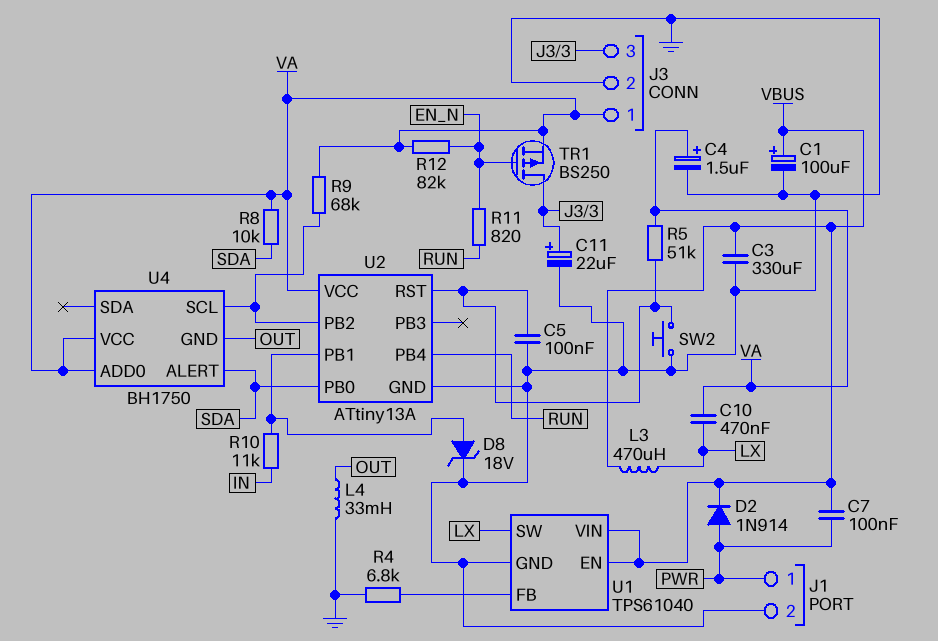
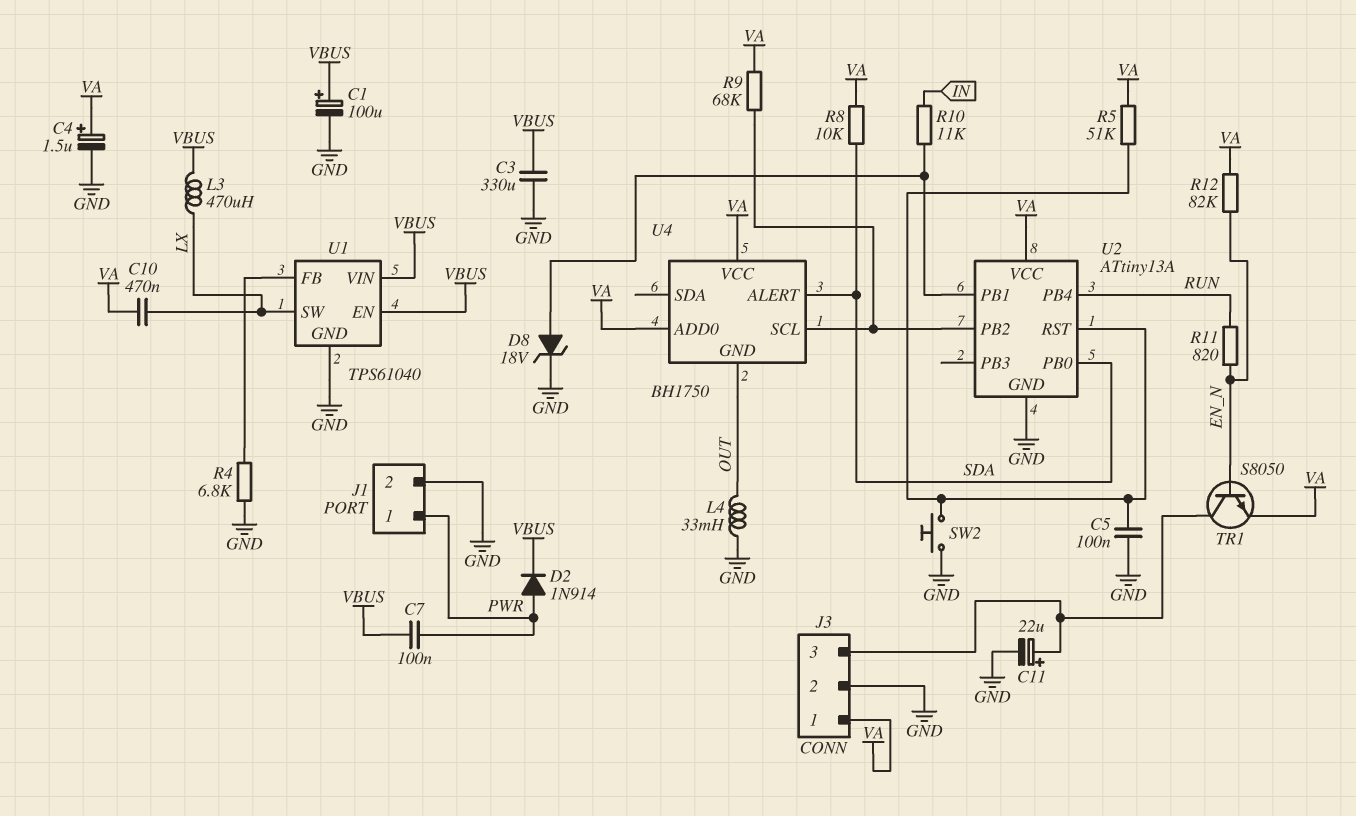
TR1: PMOS BS250 (G EN_N, D J3/3, S VA) -> NPN S8050 (B EN_N, C J3/3, E VA)

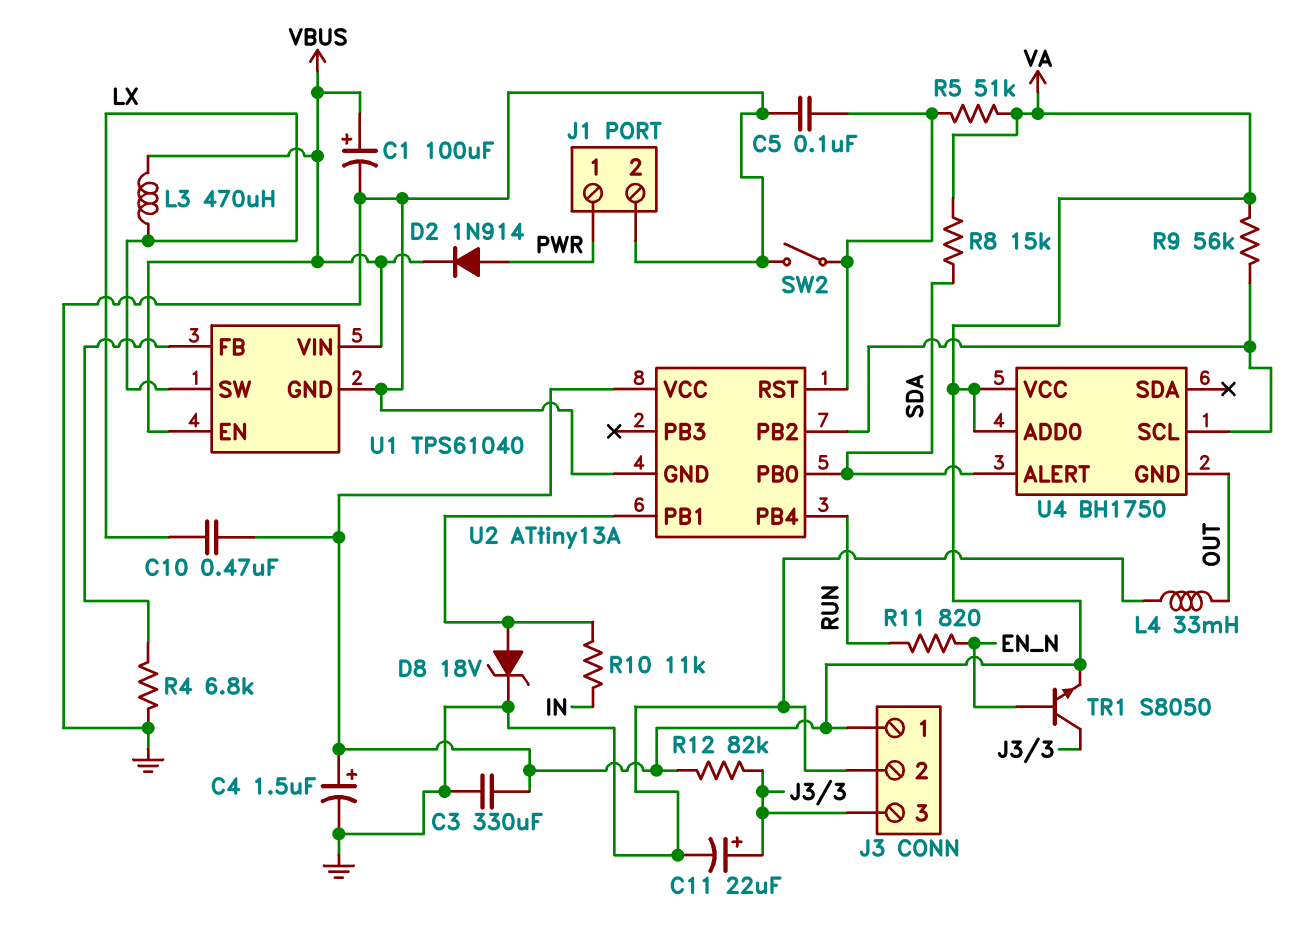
C3: 330uF (GND, VBUS) -> 330uF (GND, VA)
C7: 100nF (PWR, VBUS) -> none
R8: 10k (SDA, VA) -> 15k (SDA, VA)
R9: 68k (U2/PB2, VA) -> 56k (U2/PB2, VA)
R12: 82k (EN_N, VA) -> 82k (J3/3, VA)
SW2: button (GND, U2/RST) -> switch (GND, U2/RST)

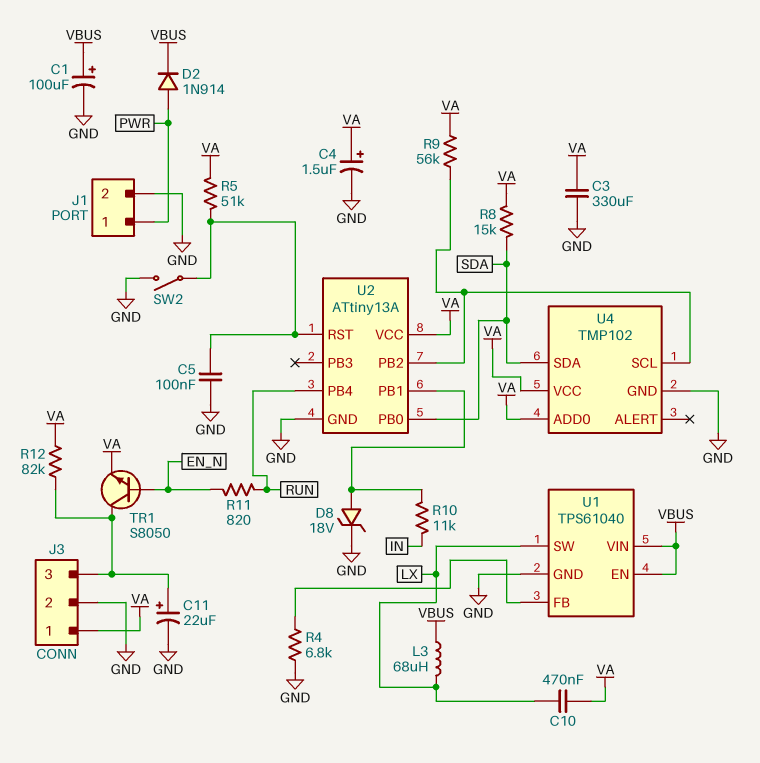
L3: 470uH (LX, VBUS) -> 68uH (LX, VBUS)
L4: 33mH (GND, OUT) -> none
U4: BH1750 -> TMP102
U4 pin ALERT: SDA -> none
U4 pin GND: OUT -> GND
U4 pin SDA: none -> SDA

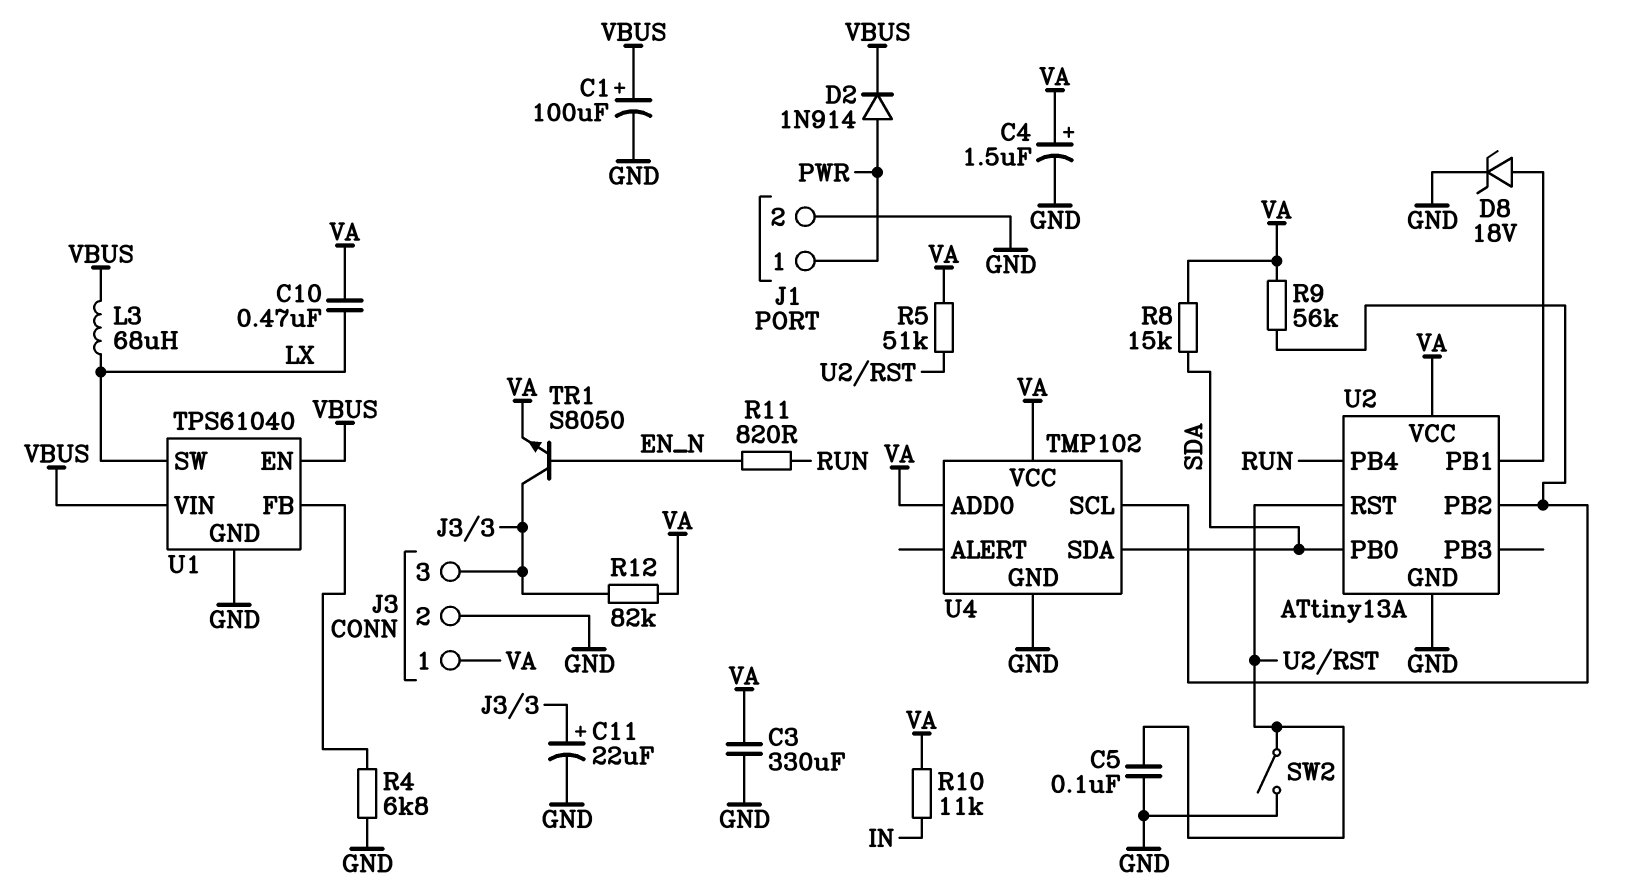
R10: 11k (IN, U2/PB1) -> 11k (IN, VA)

